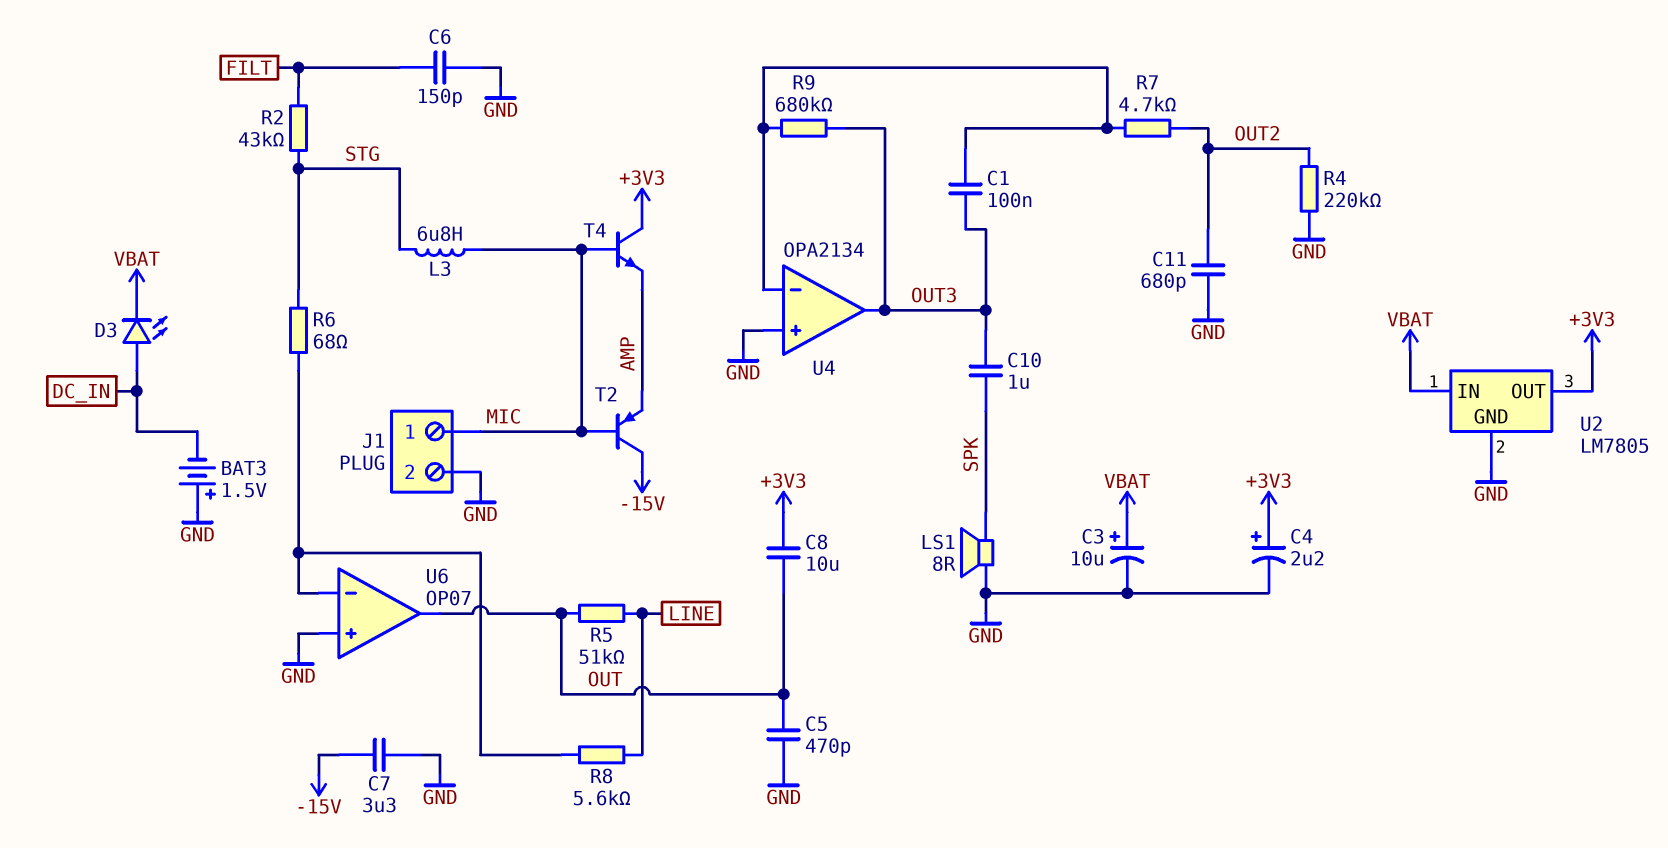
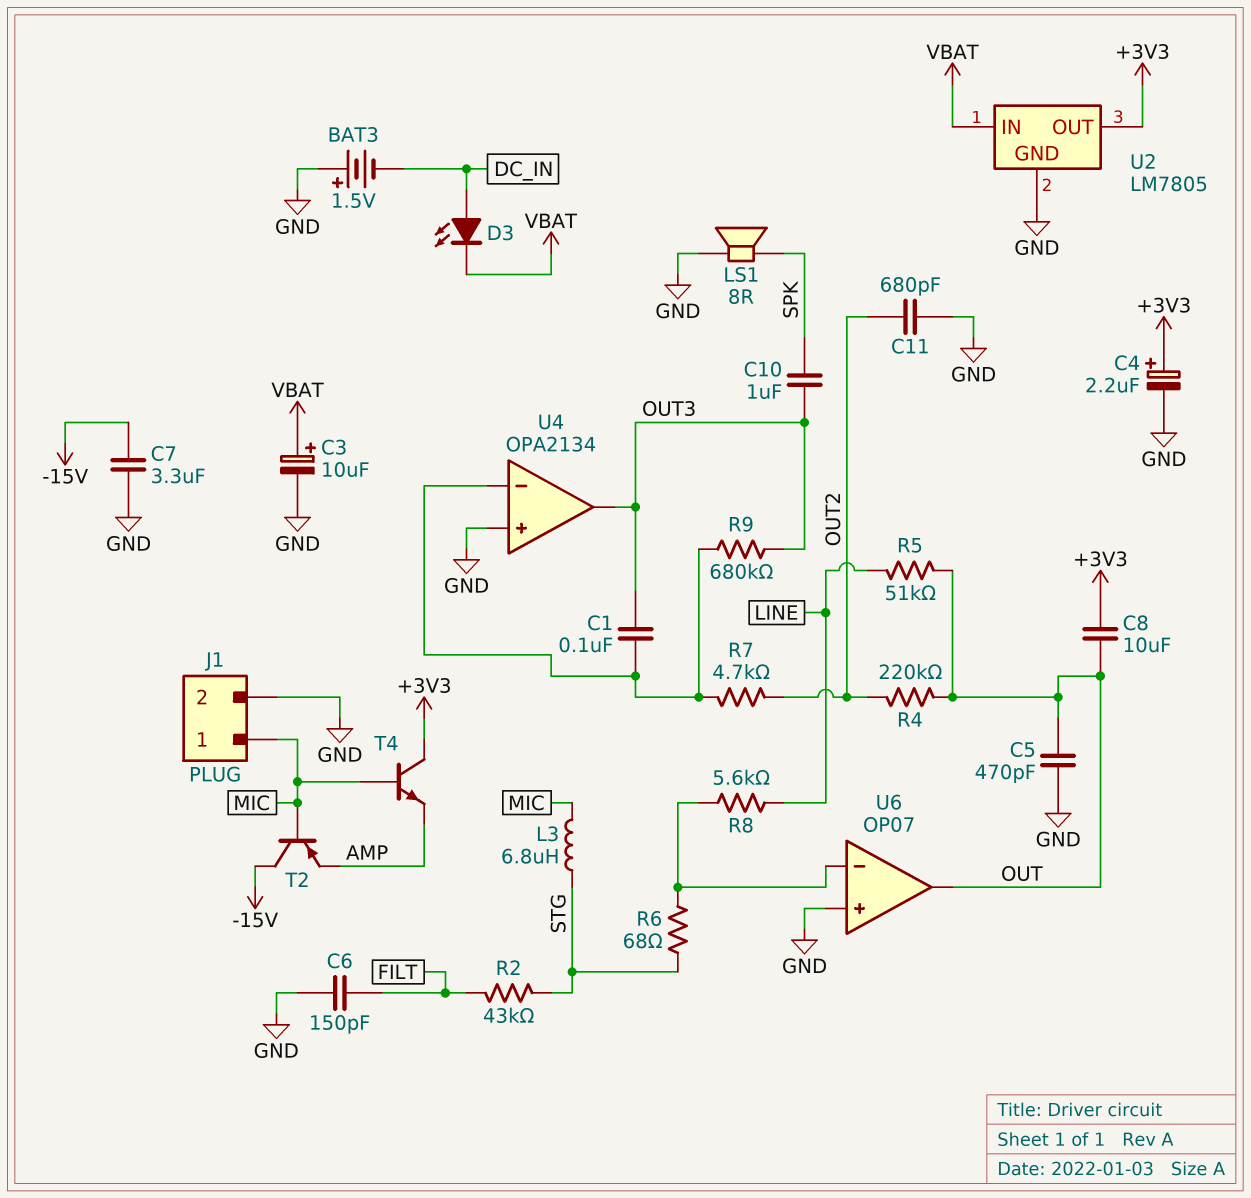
R4: 220k (GND, OUT2) -> 220k (OUT, OUT2)

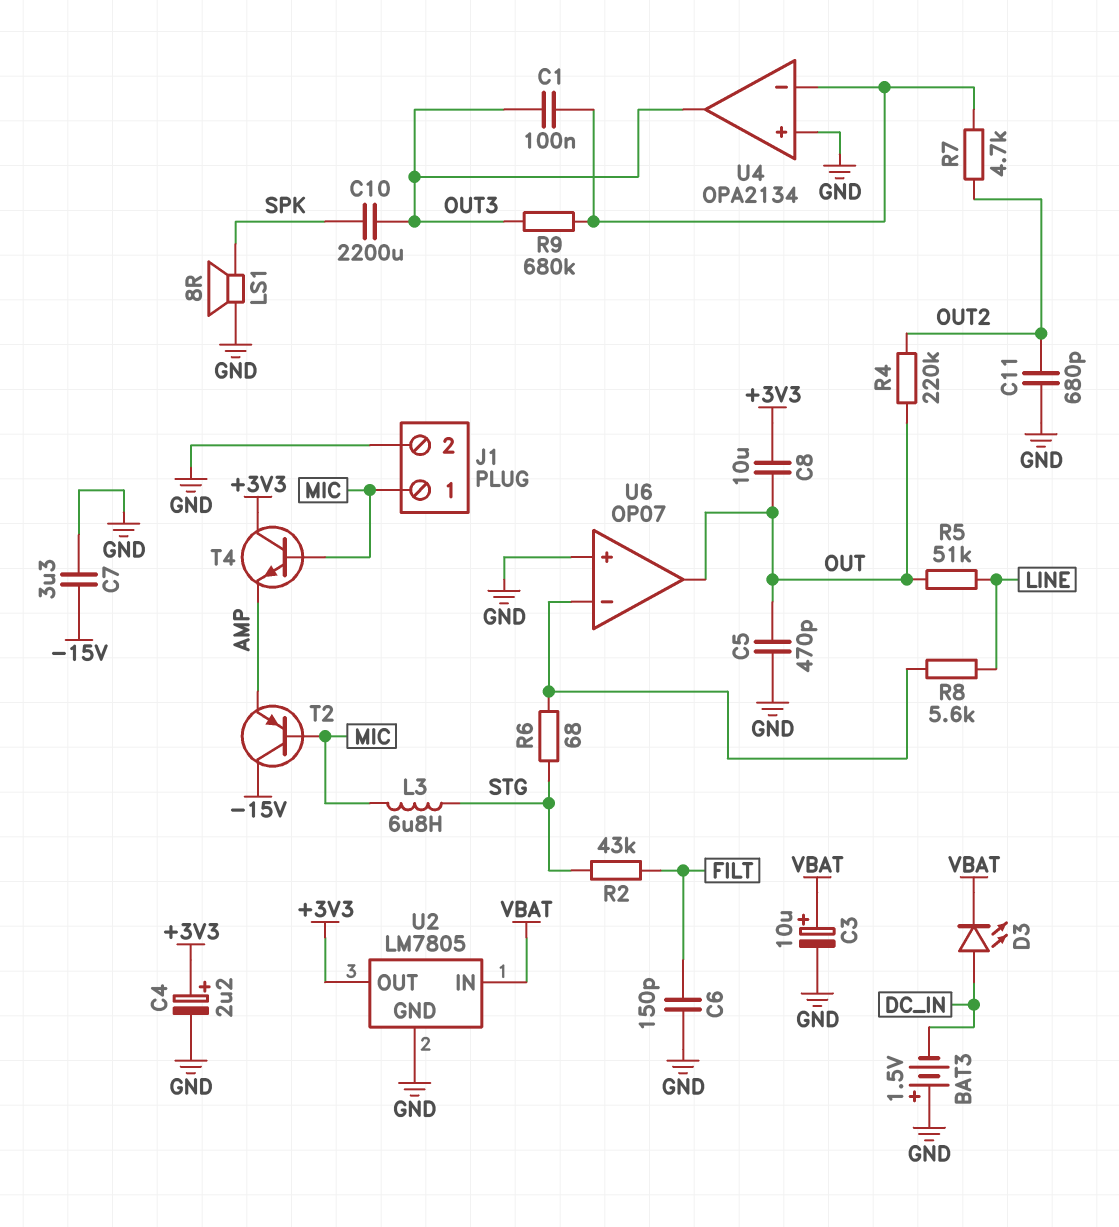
C10: 1uF (OUT3, SPK) -> 2200uF (OUT3, SPK)

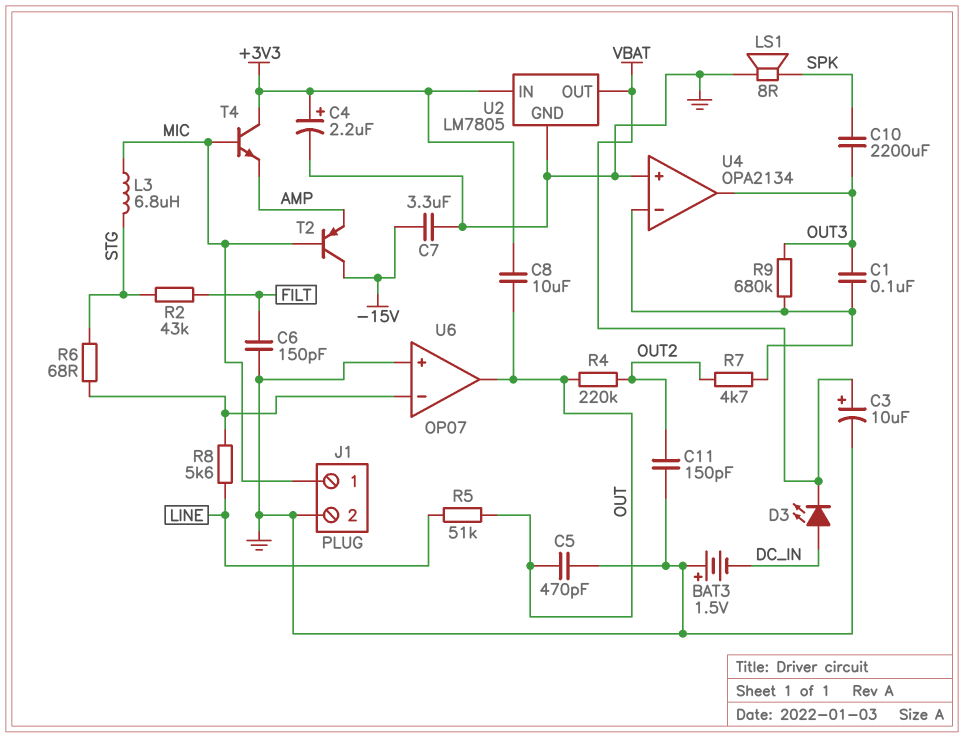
C11: 680pF (GND, OUT2) -> 150pF (GND, OUT2)
U2 pin IN: VBAT -> +3V3
U2 pin OUT: +3V3 -> VBAT

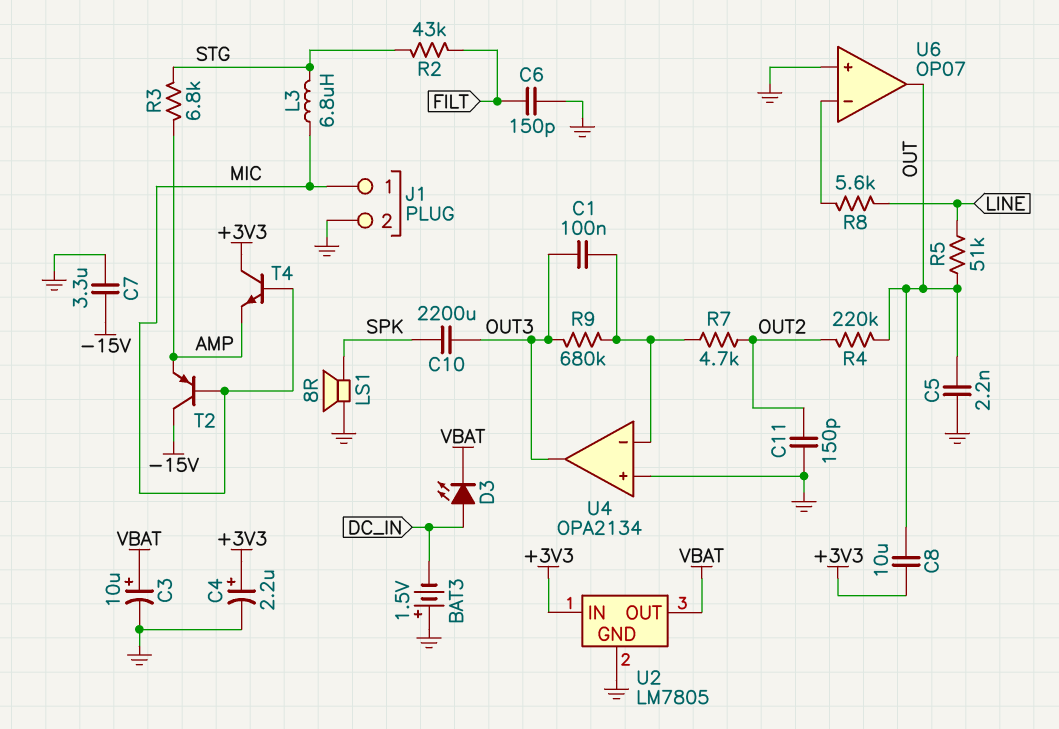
C5: 470pF (GND, OUT) -> 2.2nF (GND, OUT)
R3: none -> 6.8k (AMP, STG)
R6: 68 (STG, U6/in-) -> none

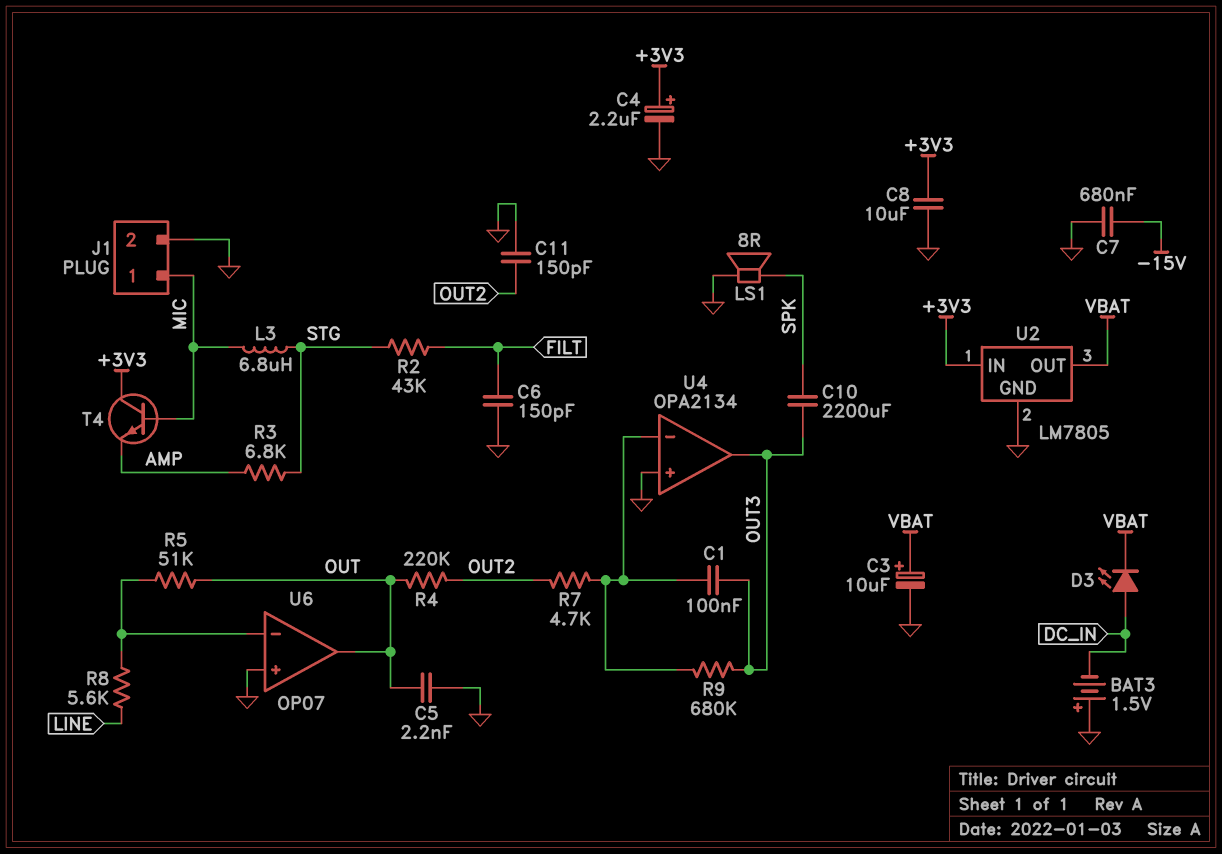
C7: 3.3uF (-15V, GND) -> 680nF (-15V, GND)
C8: 10uF (+3V3, OUT) -> 10uF (+3V3, GND)
R5: 51k (LINE, OUT) -> 51k (OUT, U6/in-)
T2: PNP (B MIC, C -15V, E AMP) -> none

